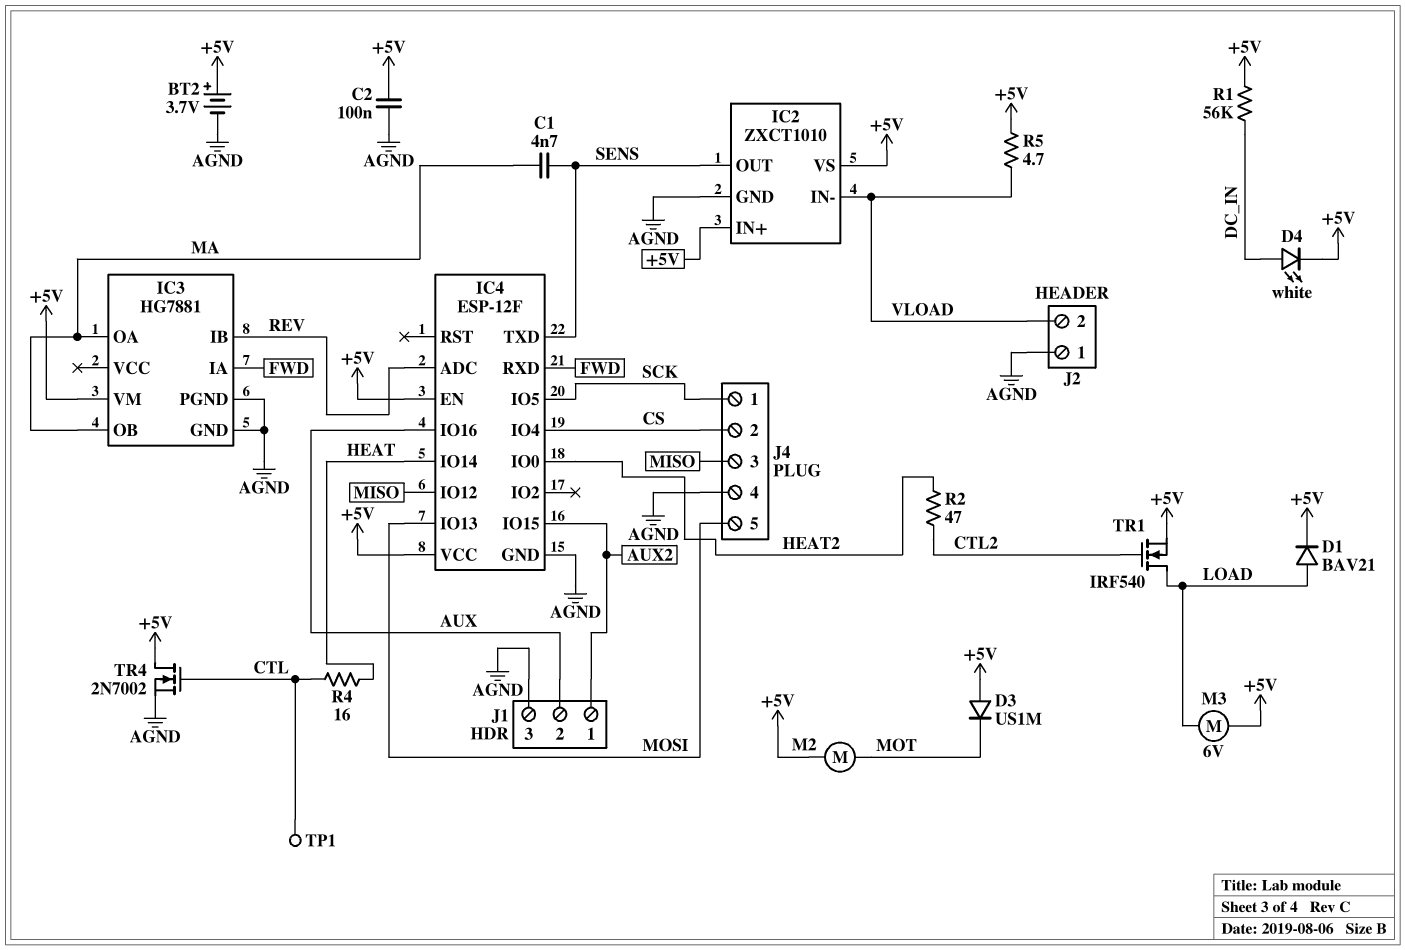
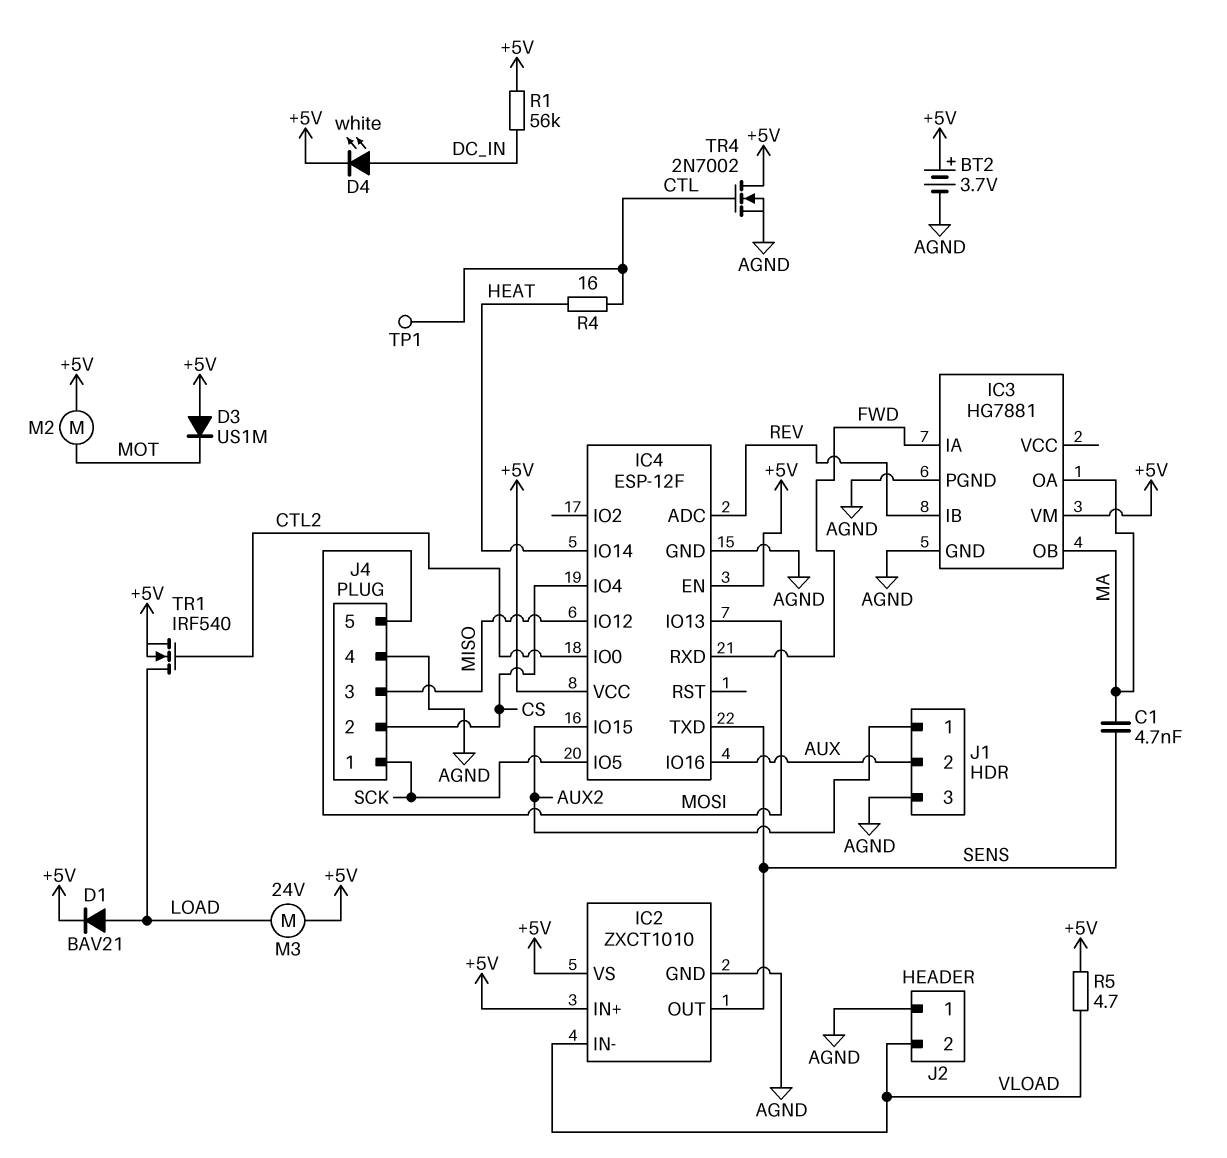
C2: 100nF (+5V, AGND) -> none
IC4 pin IO0: HEAT2 -> CTL2
M3: motor 6V (+5V, LOAD) -> motor 24V (+5V, LOAD)
R2: 47 (CTL2, HEAT2) -> none

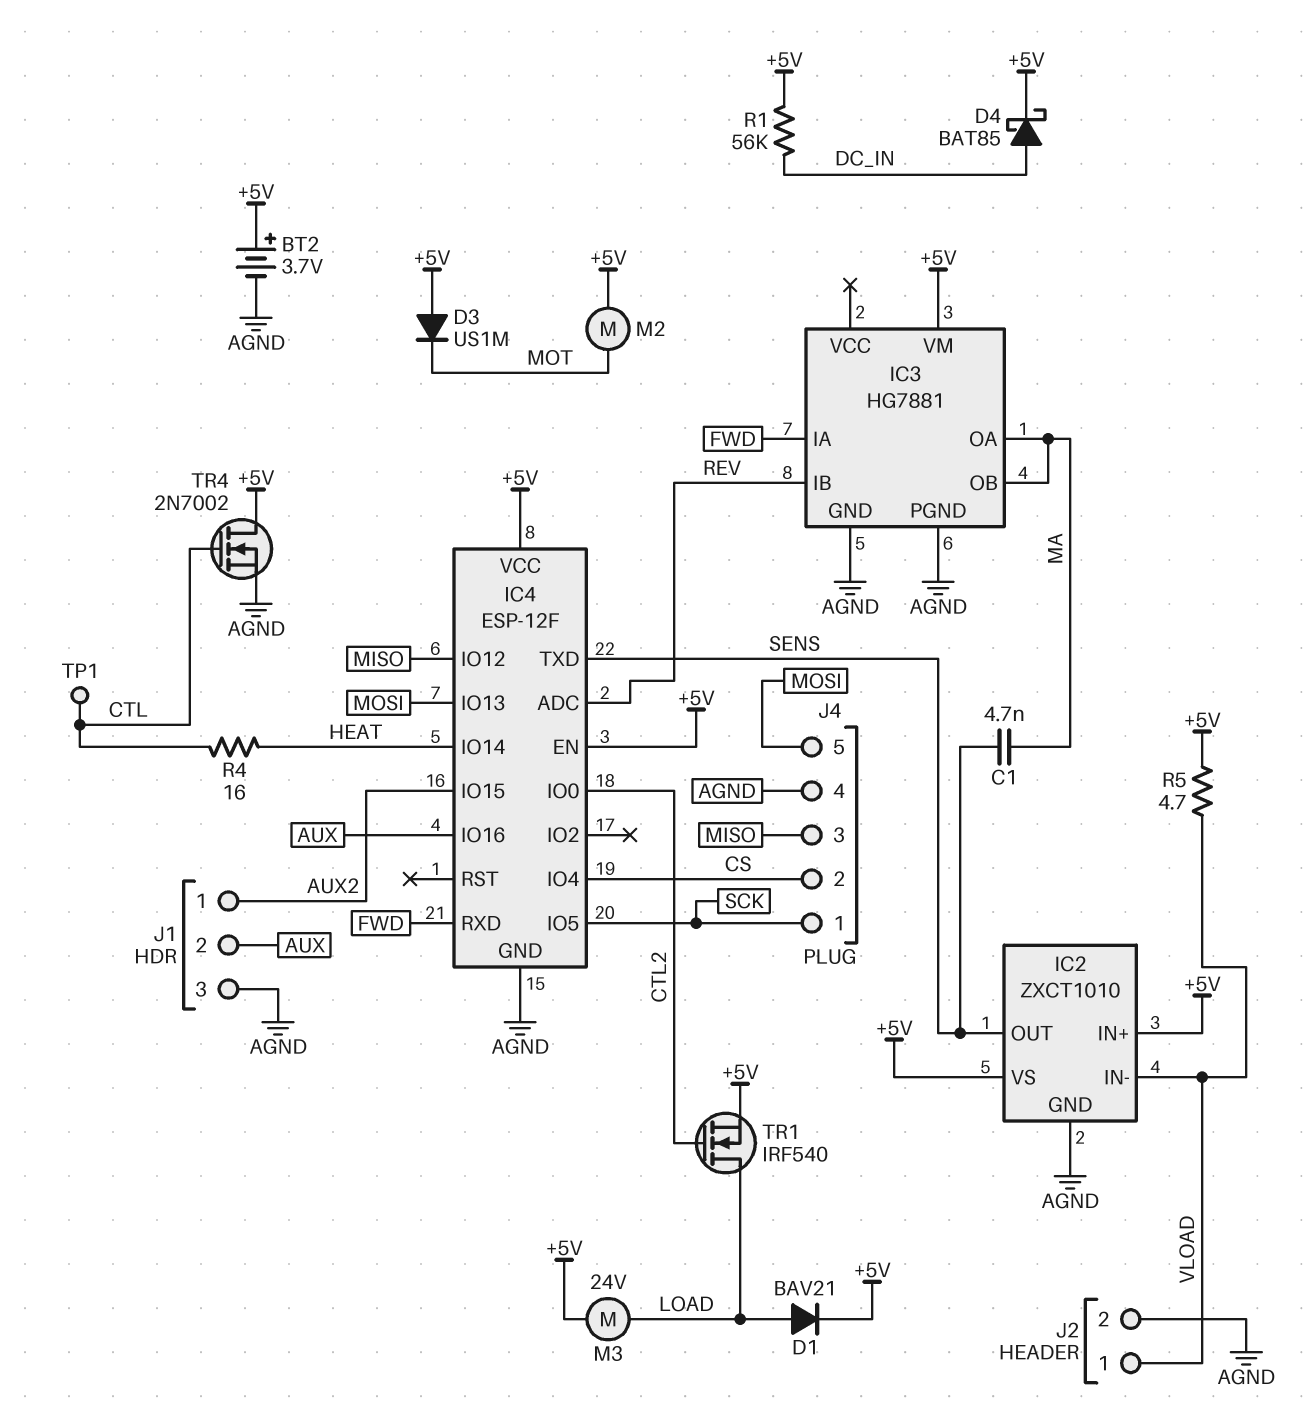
D4: LED white (A DC_IN, K +5V) -> schottky BAT85 (A DC_IN, K +5V)
J2 pin 1: AGND -> VLOAD
J2 pin 2: VLOAD -> AGND

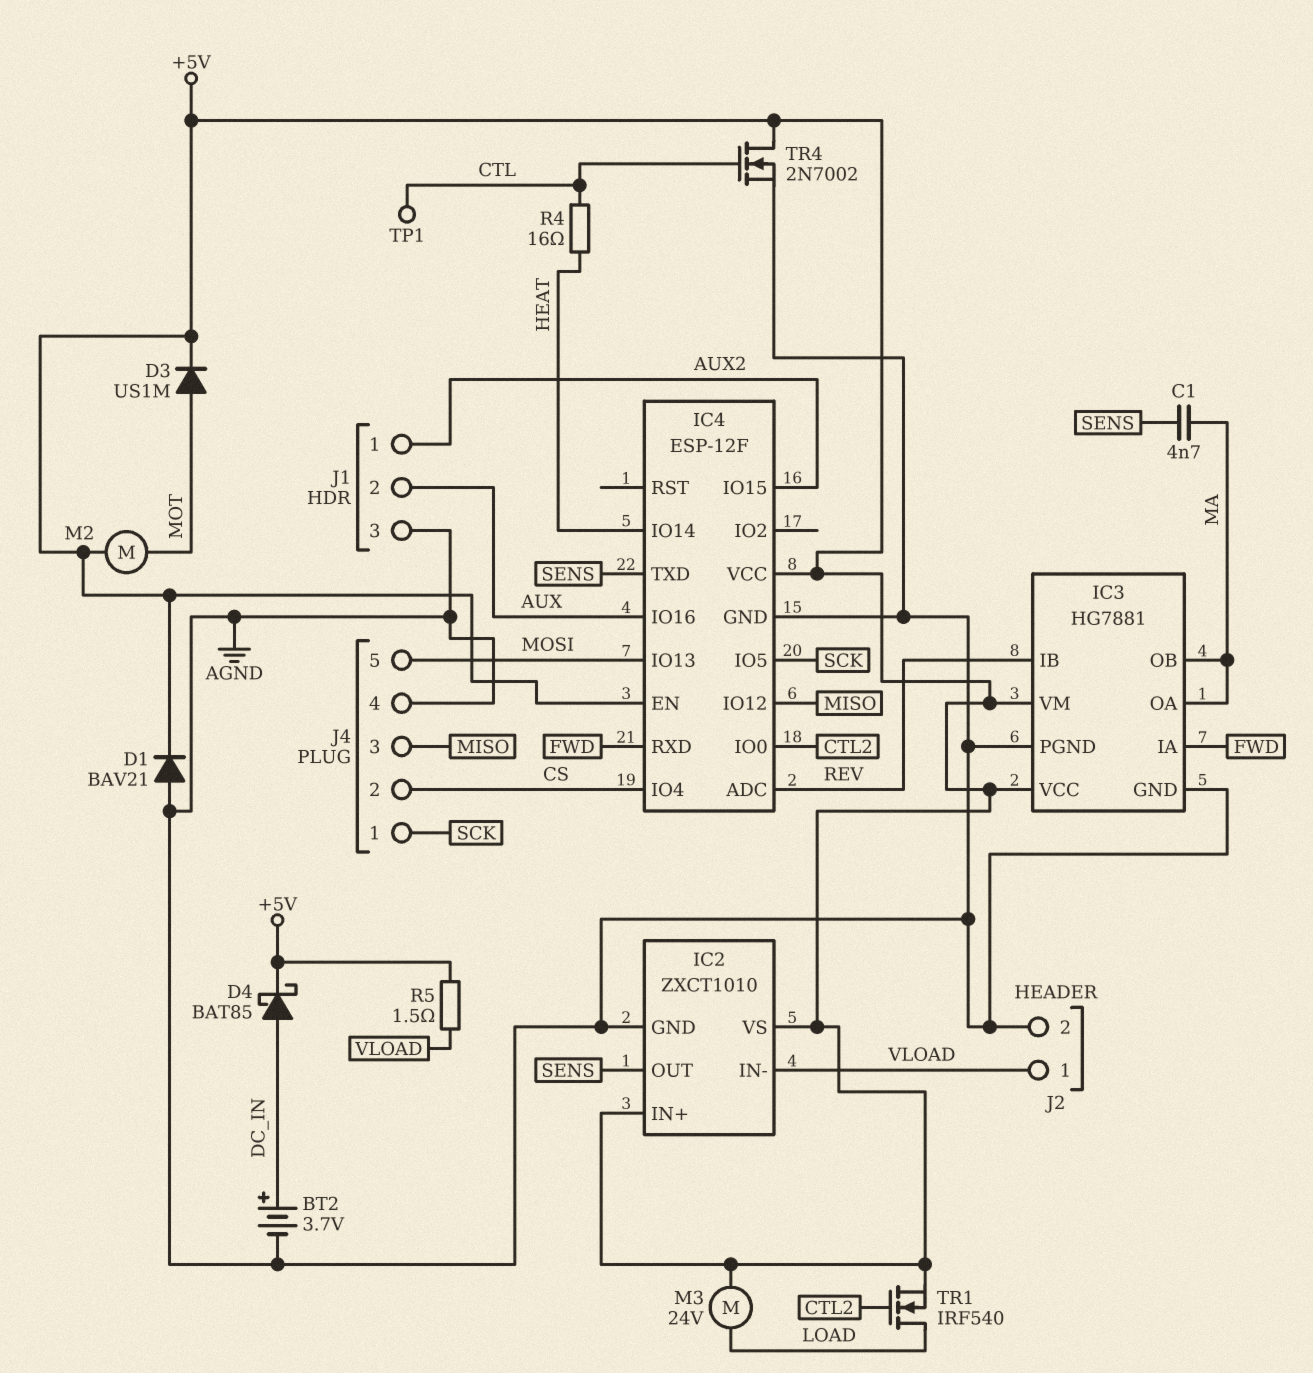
BT2: 3.7V (plus +5V, minus AGND) -> 3.7V (plus DC_IN, minus AGND)
D1: diode BAV21 (A LOAD, K +5V) -> diode BAV21 (A AGND, K +5V)
D3: diode US1M (A +5V, K MOT) -> diode US1M (A MOT, K +5V)
IC3 pin VCC: none -> +5V
R1: 56k (+5V, DC_IN) -> none
R5: 4.7 (+5V, VLOAD) -> 1.5 (+5V, VLOAD)

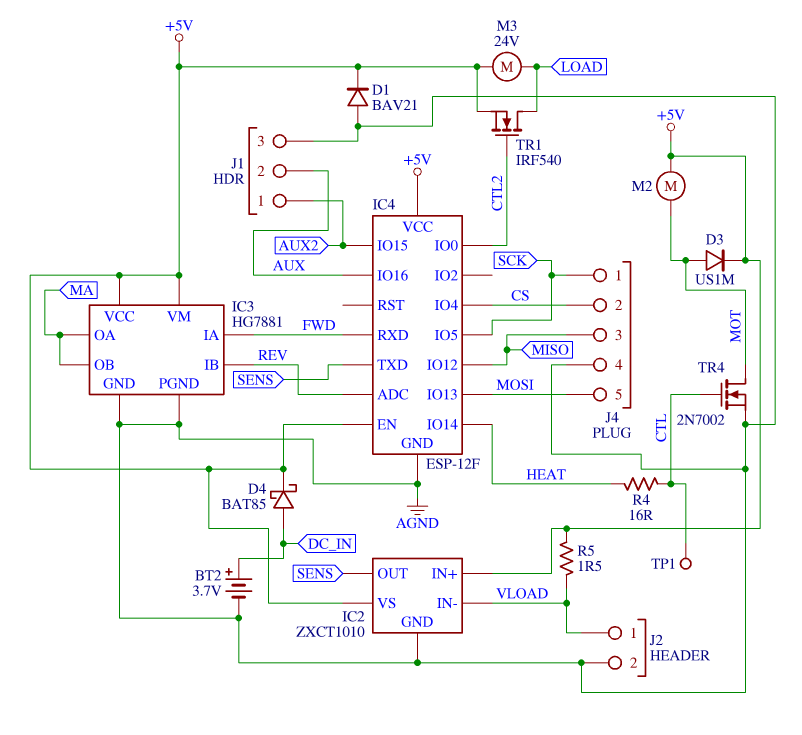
C1: 4.7nF (MA, SENS) -> none
TR4: NMOS 2N7002 (G CTL, D +5V, S AGND) -> NMOS 2N7002 (G CTL, D MOT, S AGND)

